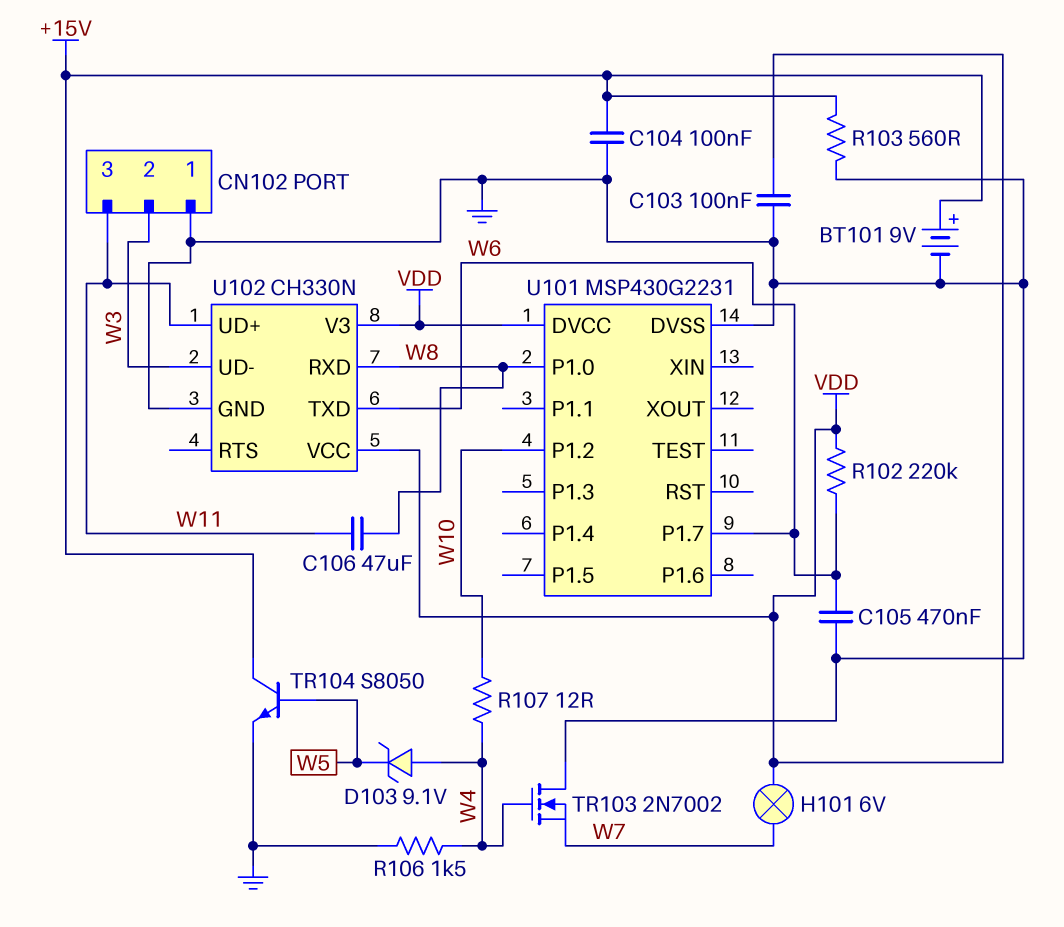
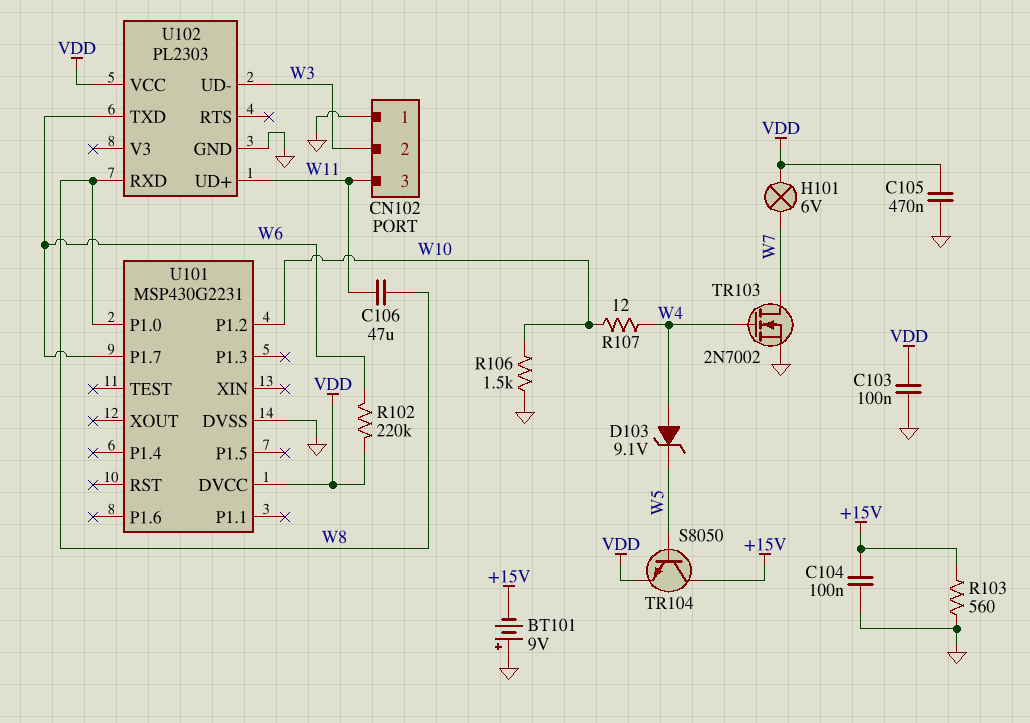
BT101: 9V (plus +15V, minus GND) -> 9V (plus GND, minus +15V)
C105: 470nF (GND, W6) -> 470nF (GND, VDD)
R106: 1.5k (GND, W4) -> 1.5k (GND, W10)
TR103: NMOS 2N7002 (G W4, D GND, S W7) -> NMOS 2N7002 (G W4, D W7, S GND)
TR104: NPN S8050 (B W5, C +15V, E GND) -> NPN S8050 (B W5, C +15V, E VDD)
U102: CH330N -> PL2303
U102 pin V3: VDD -> none

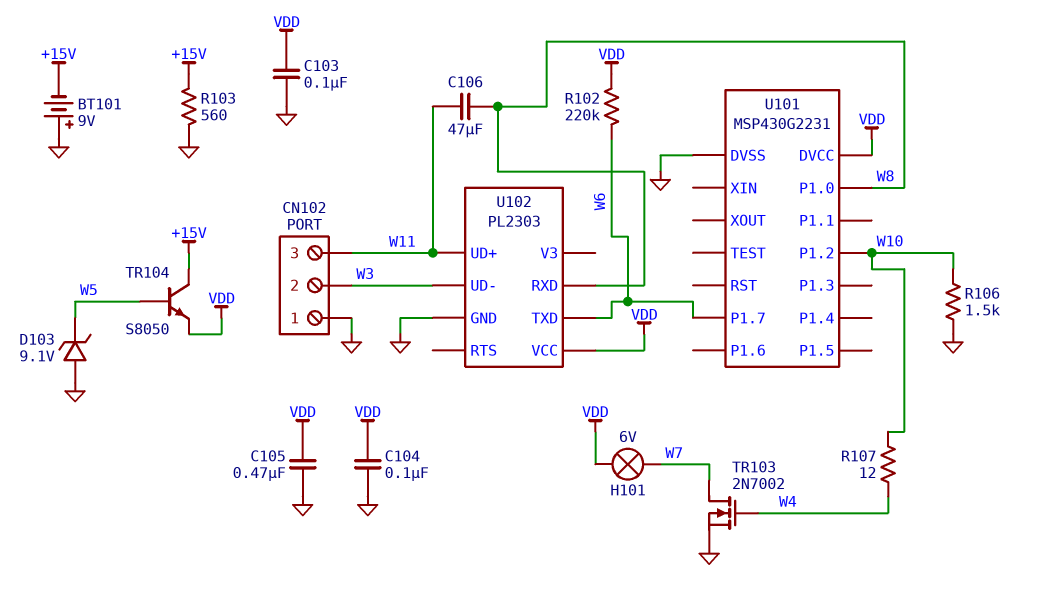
C104: 100nF (+15V, GND) -> 100nF (GND, VDD)
D103: zener 9.1V (A W4, K W5) -> zener 9.1V (A GND, K W5)

